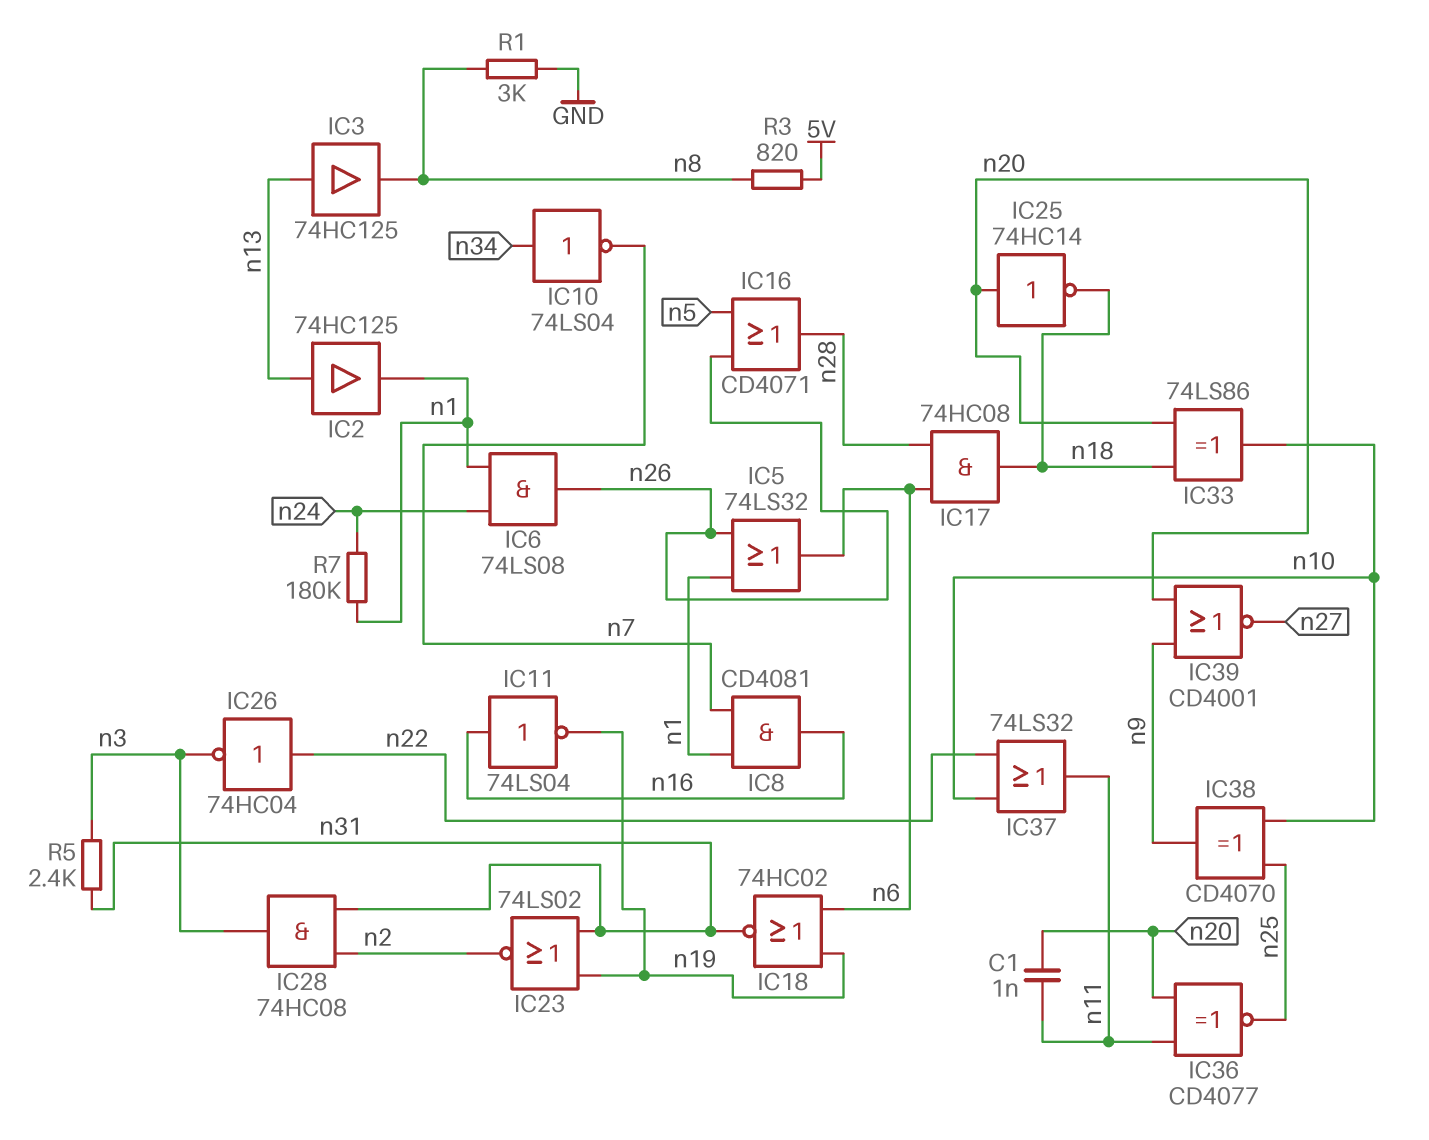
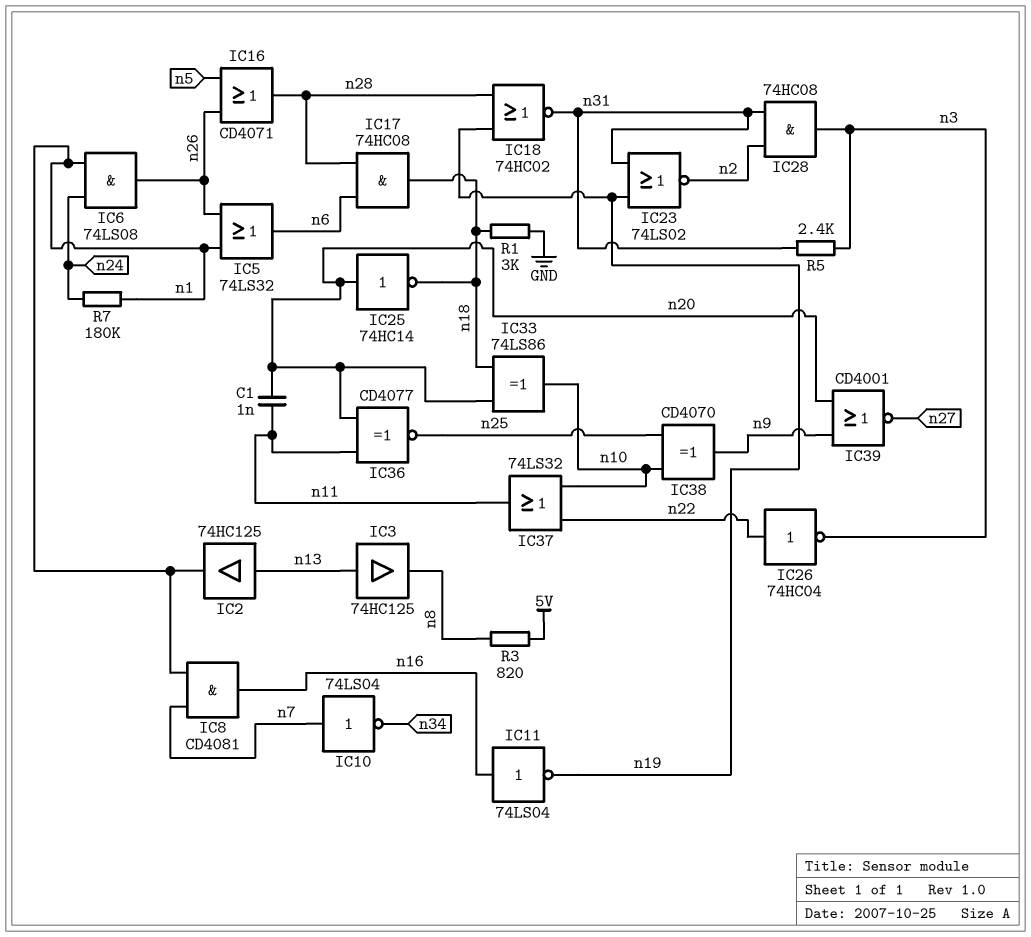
IC10: NOT 74LS04 (in n34, out n7) -> NOT 74LS04 (in n7, out n34)
IC18: NOR 74HC02 (in n6, in n19, out n31) -> NOR 74HC02 (in n19, in n28, out n31)
R1: 3k (GND, n8) -> 3k (GND, n18)

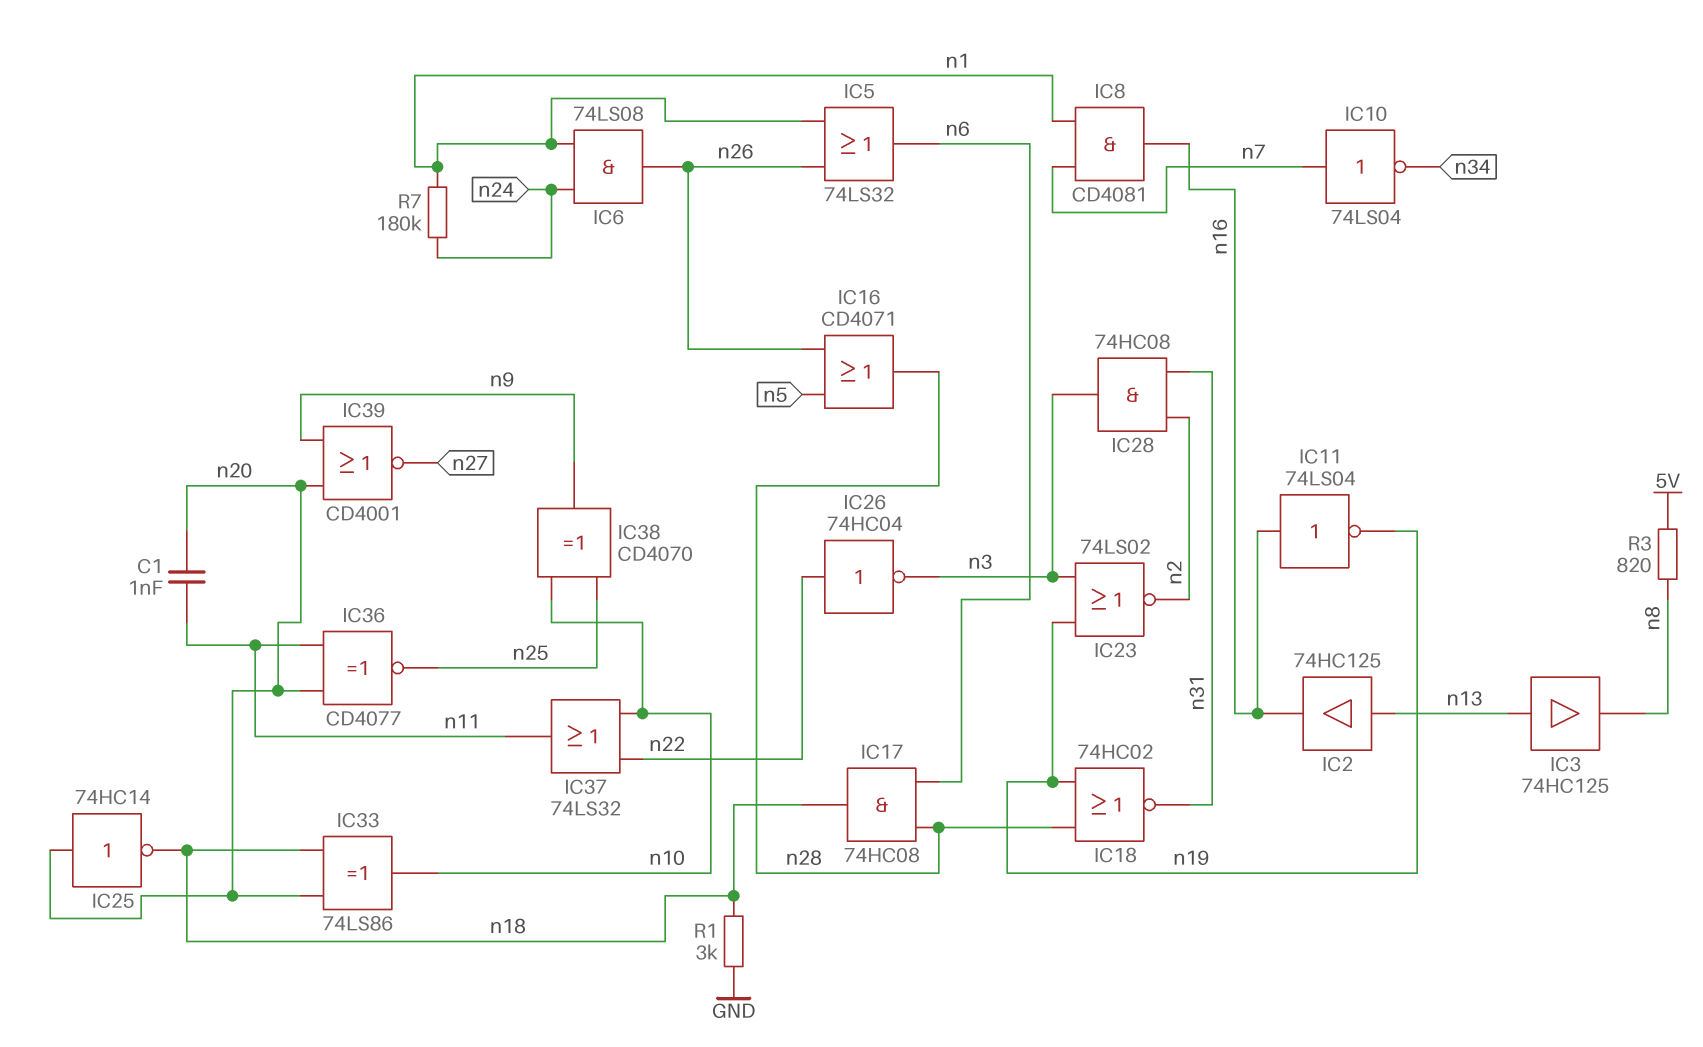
IC2: buffer 74HC125 (in n13, out n1) -> buffer 74HC125 (in n13, out n16)
IC23: NOR 74LS02 (in n19, in n31, out n2) -> NOR 74LS02 (in n3, in n19, out n2)
R5: 2.4k (n3, n31) -> none

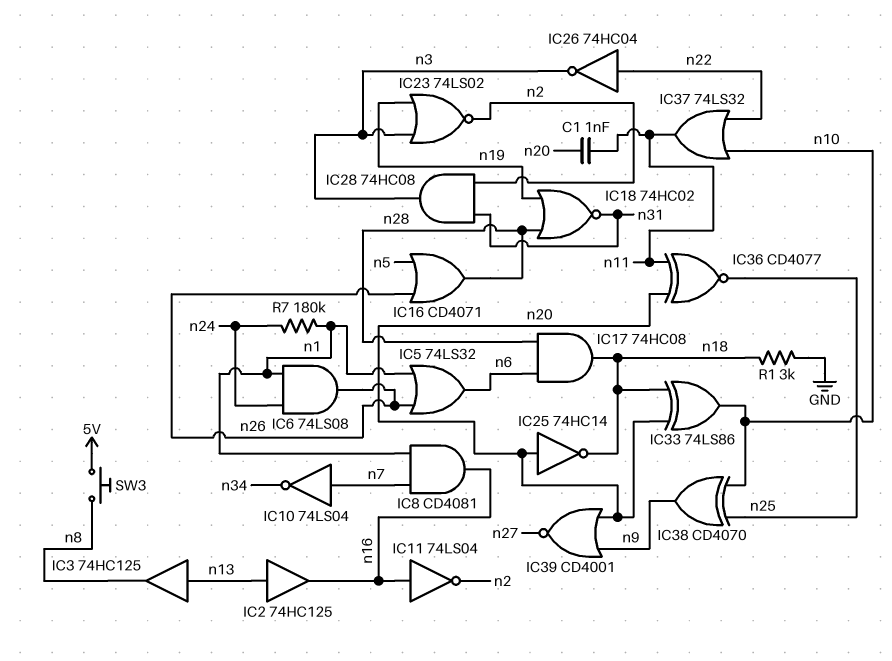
IC11: NOT 74LS04 (in n16, out n19) -> NOT 74LS04 (in n16, out n2)
R3: 820 (5V, n8) -> none
SW3: none -> button (5V, n8)

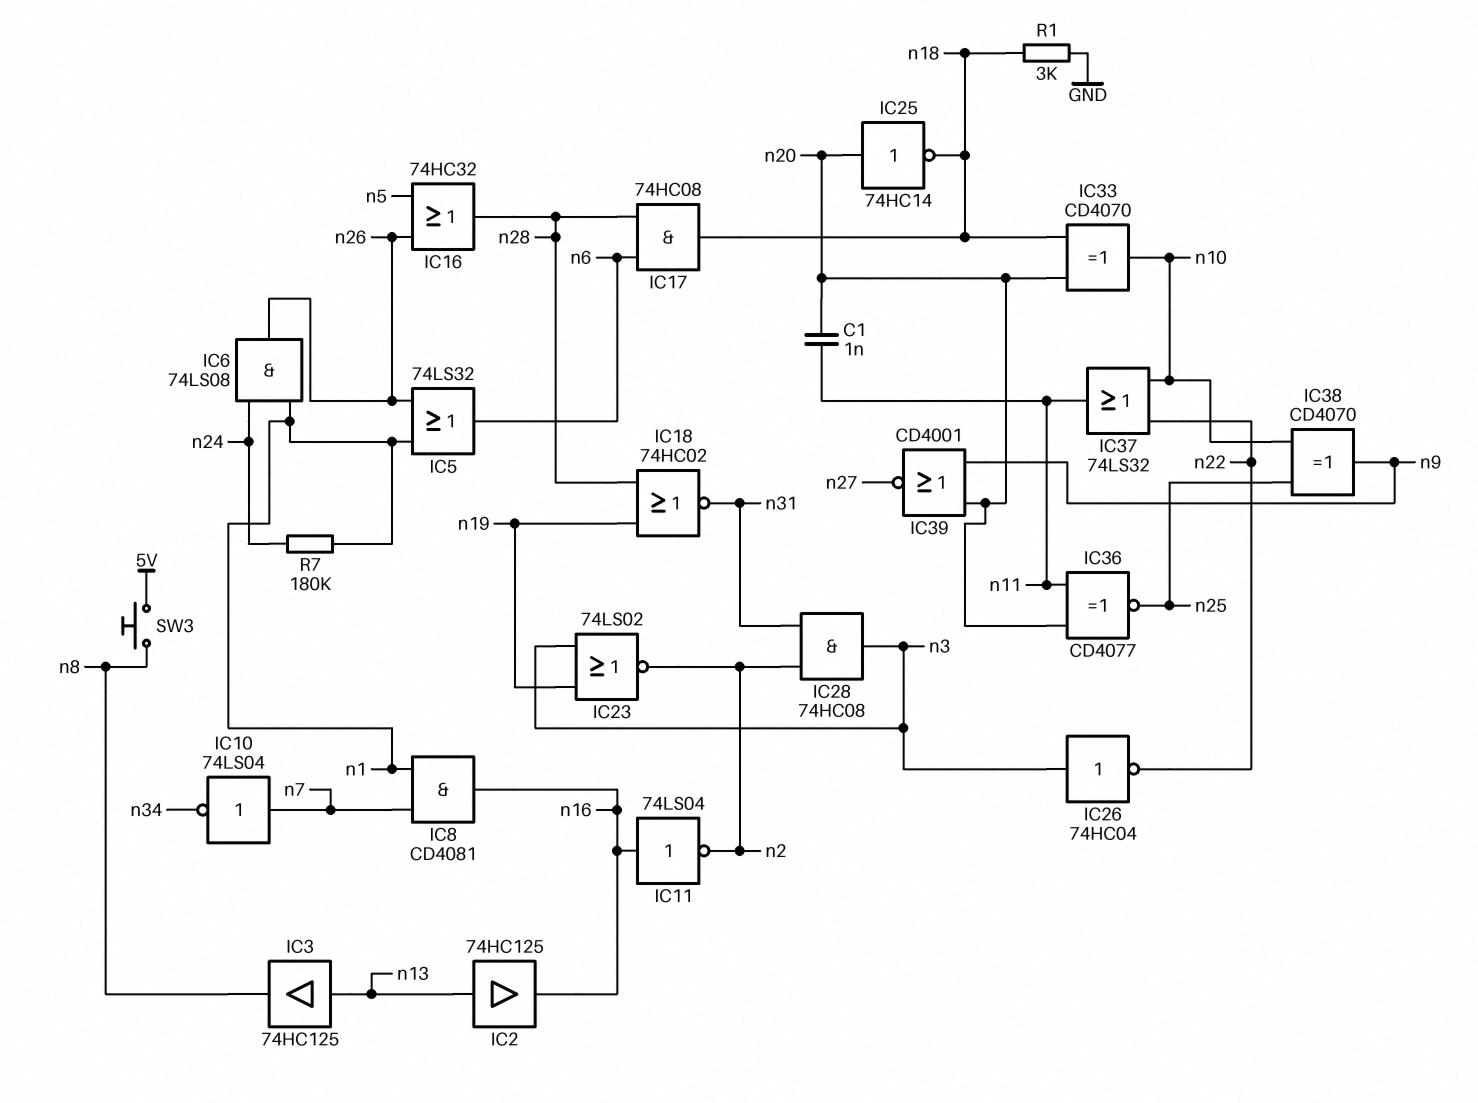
IC16: OR CD4071 (in n5, in n26, out n28) -> OR 74HC32 (in n5, in n26, out n28)
IC26: NOT 74HC04 (in n22, out n3) -> NOT 74HC04 (in n3, out n22)
IC33: XOR 74LS86 (in n18, in n20, out n10) -> XOR CD4070 (in n18, in n20, out n10)

